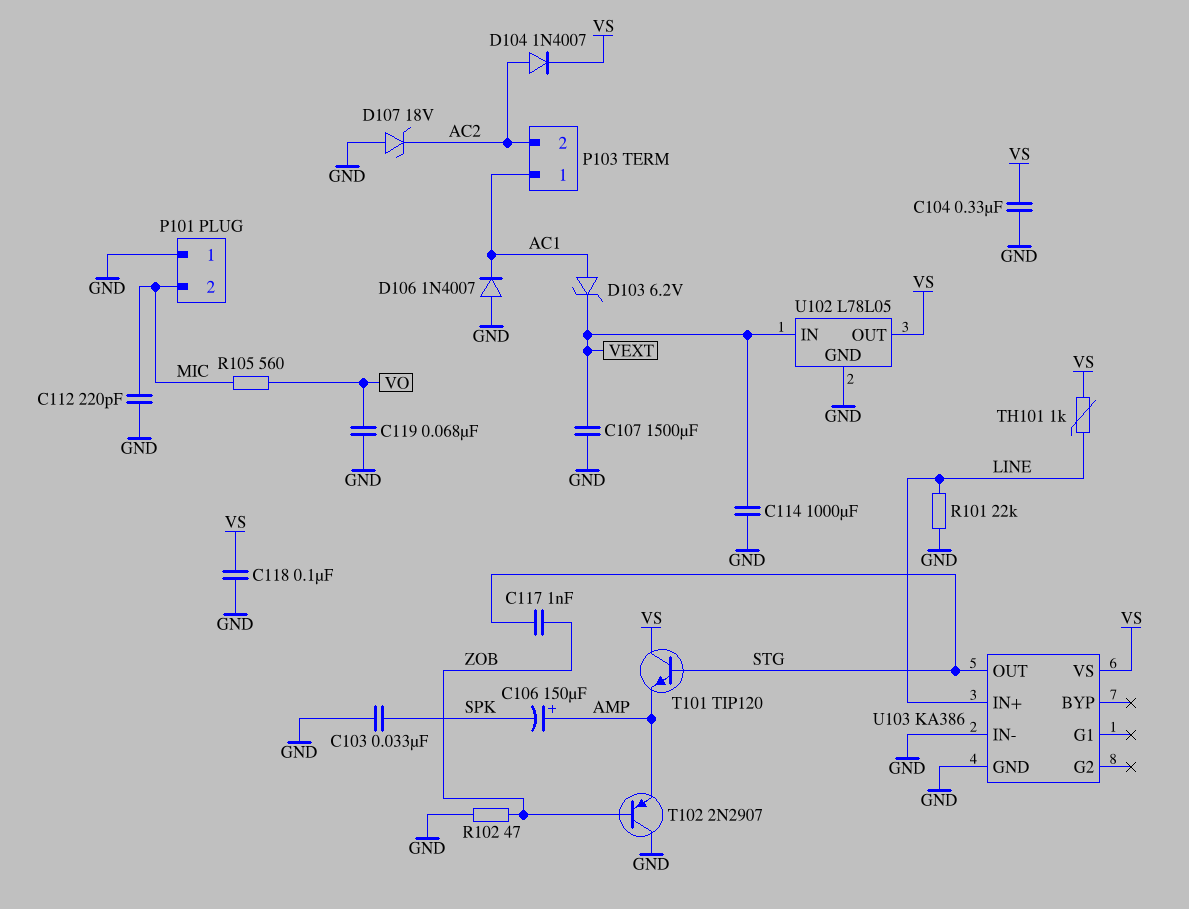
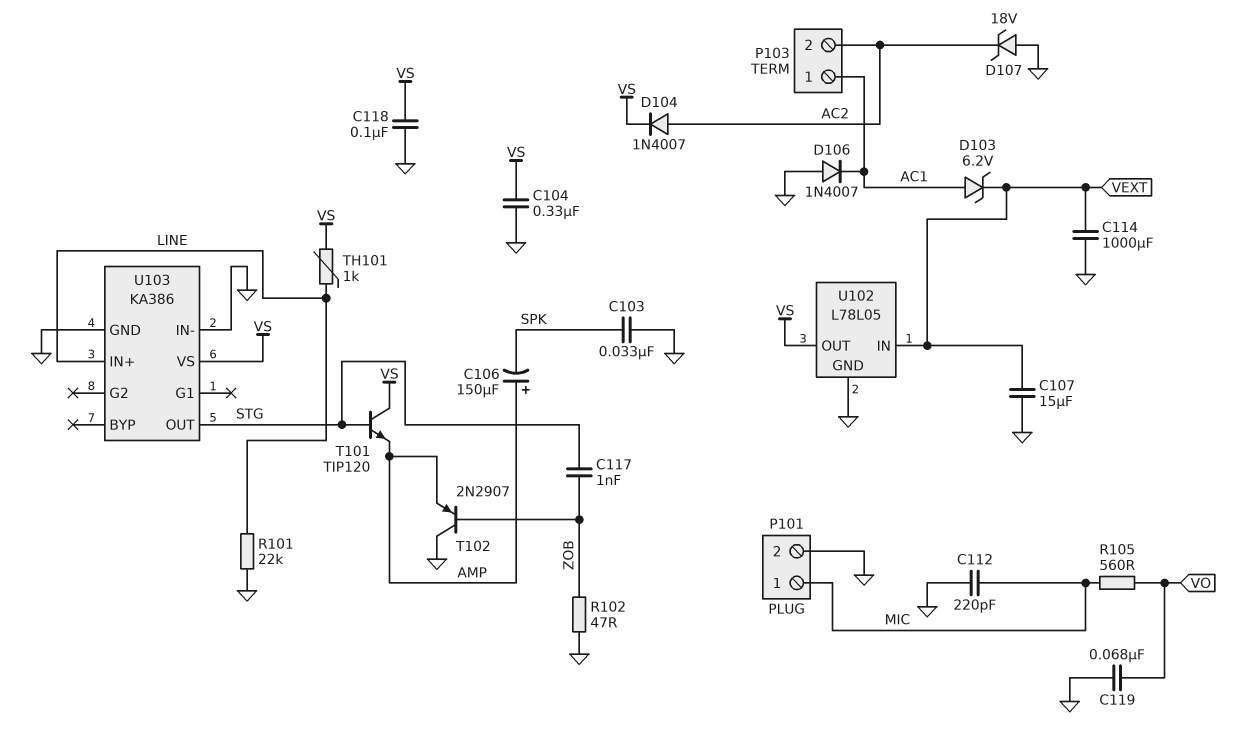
C107: 1500uF (GND, VEXT) -> 15uF (GND, VEXT)
P101 pin 1: GND -> MIC
P101 pin 2: MIC -> GND

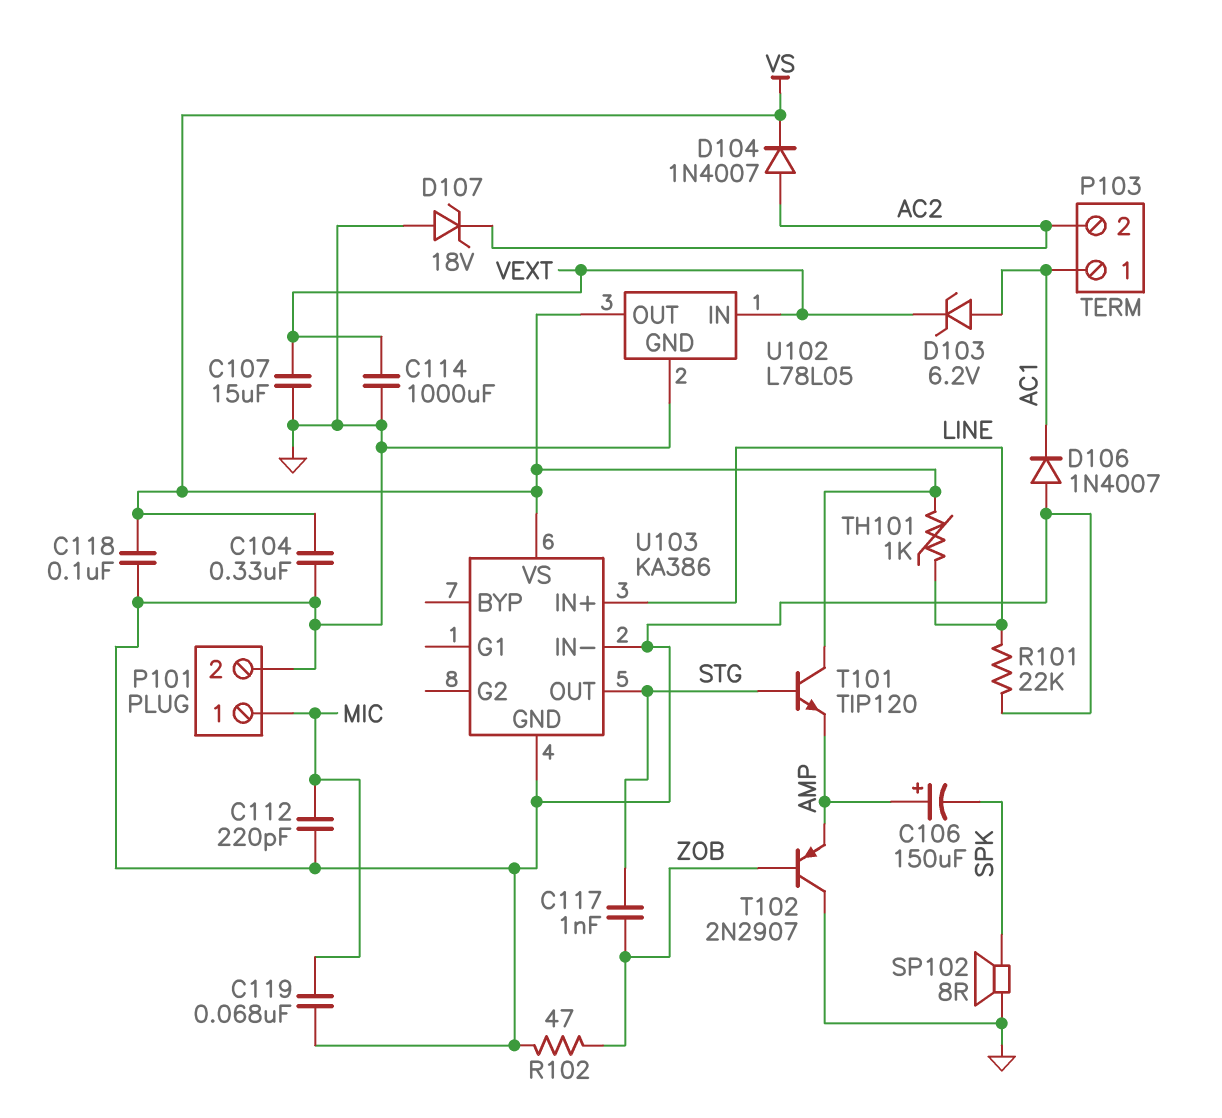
C103: 33nF (GND, SPK) -> none
C119: 68nF (GND, VO) -> 68nF (GND, MIC)
R105: 560 (MIC, VO) -> none
SP102: none -> speaker 8R (GND, SPK)

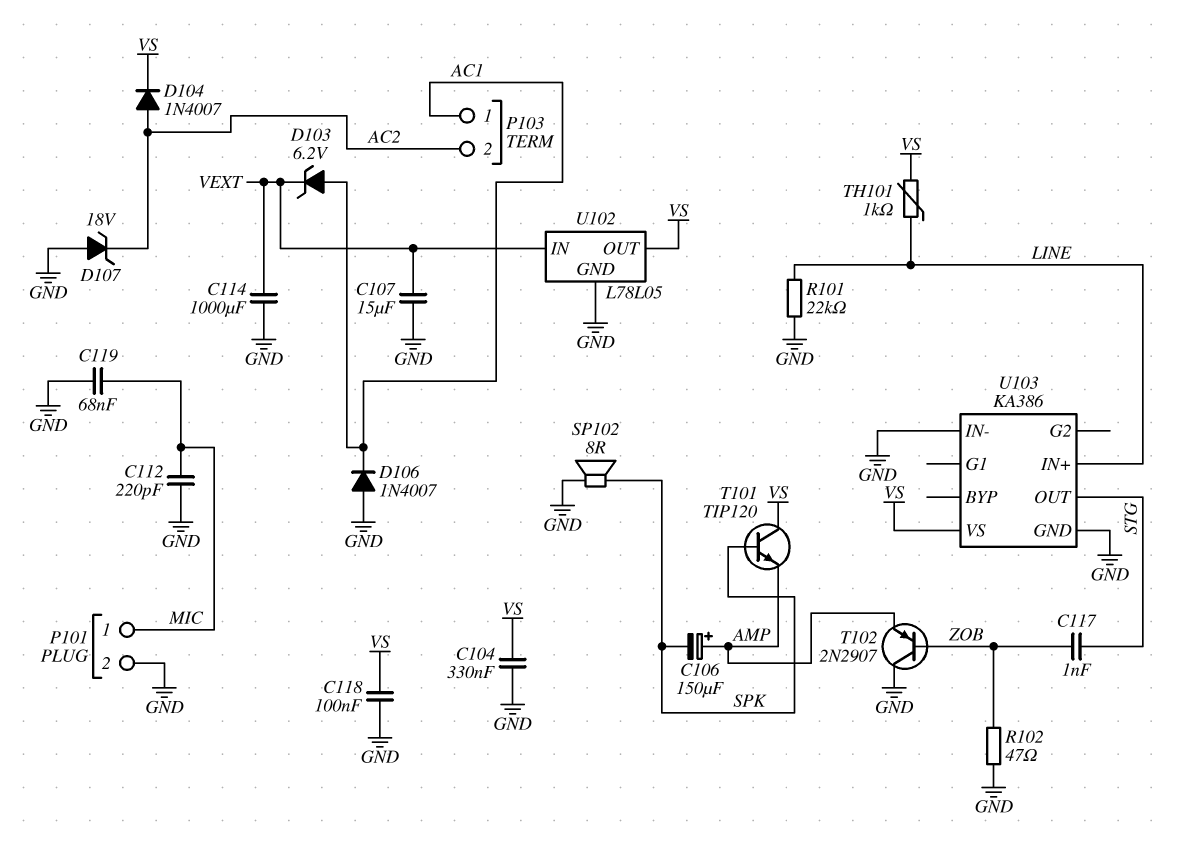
T101: NPN TIP120 (B STG, C VS, E AMP) -> NPN TIP120 (B SPK, C VS, E AMP)

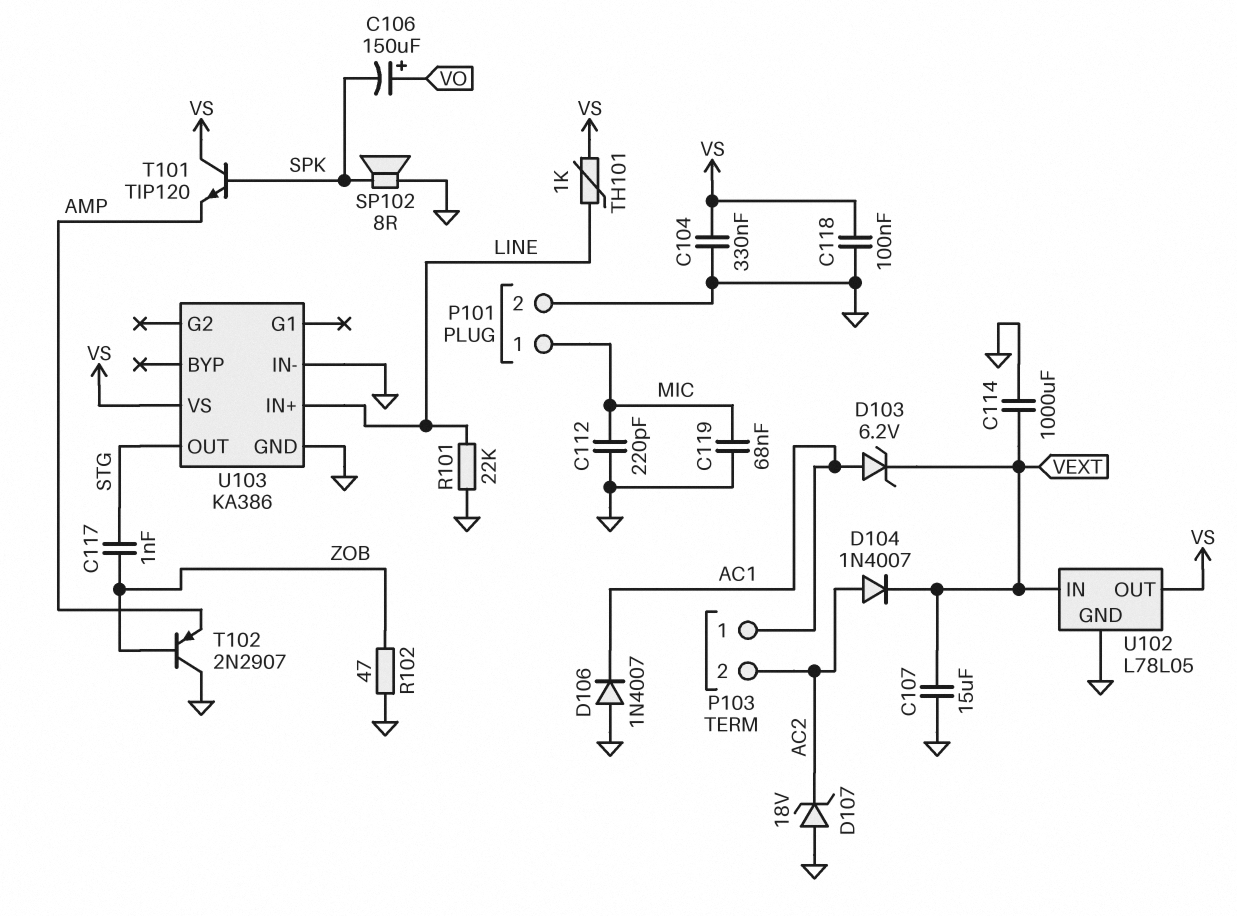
C106: 150uF (plus AMP, minus SPK) -> 150uF (plus VO, minus SPK)
D104: diode 1N4007 (A AC2, K VS) -> diode 1N4007 (A AC2, K VEXT)

